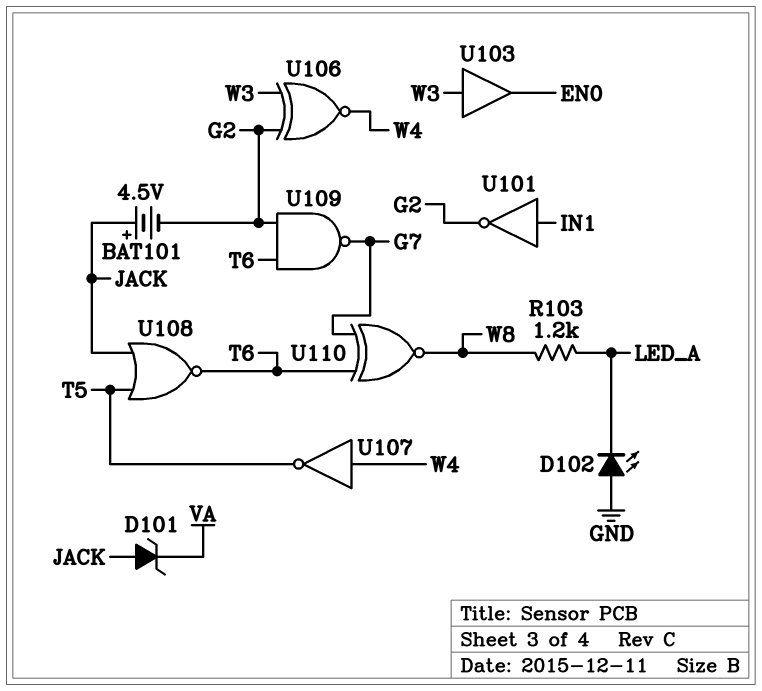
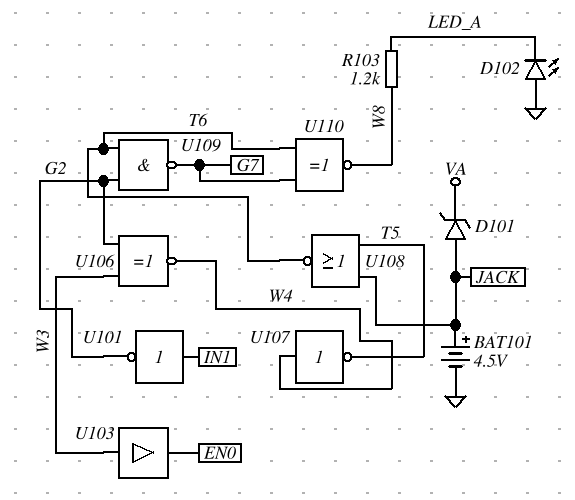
BAT101: 4.5V (plus JACK, minus G2) -> 4.5V (plus JACK, minus GND)

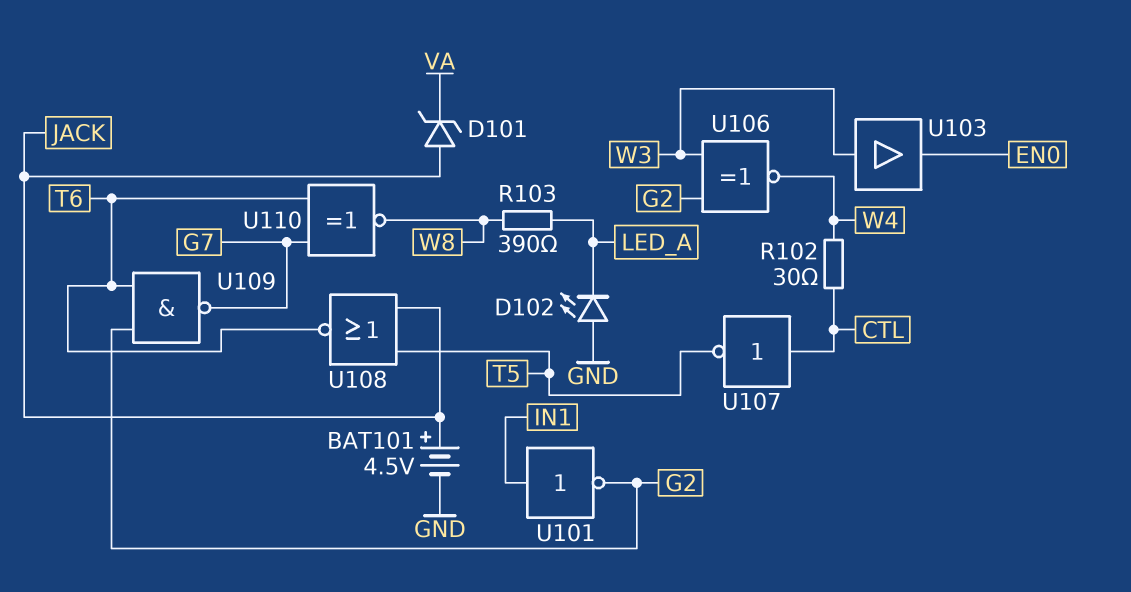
R102: none -> 30 (CTL, W4)
R103: 1.2k (LED_A, W8) -> 390 (LED_A, W8)
U107: NOT (in W4, out T5) -> NOT (in CTL, out T5)

